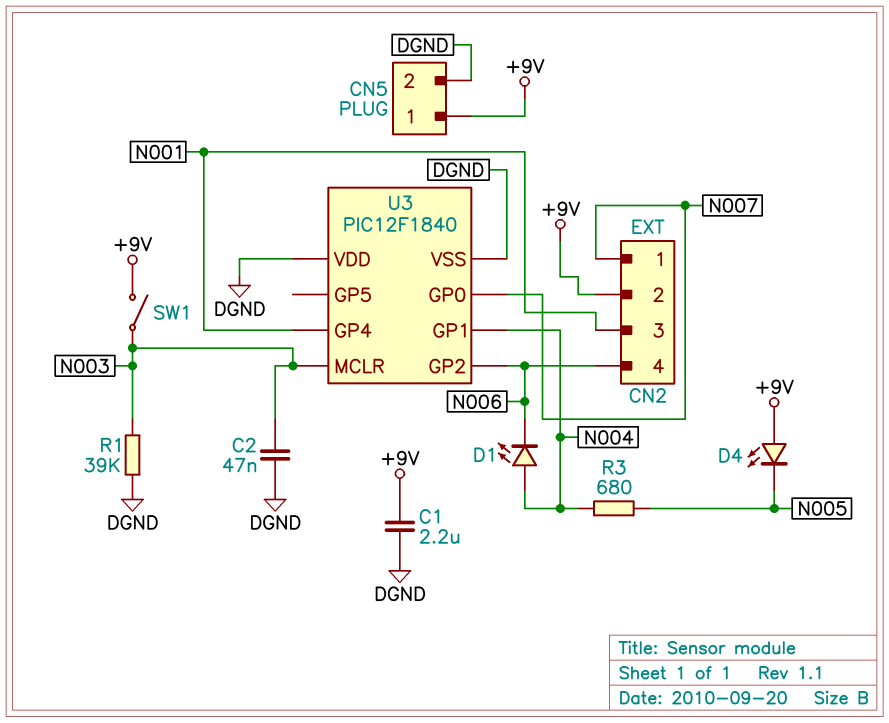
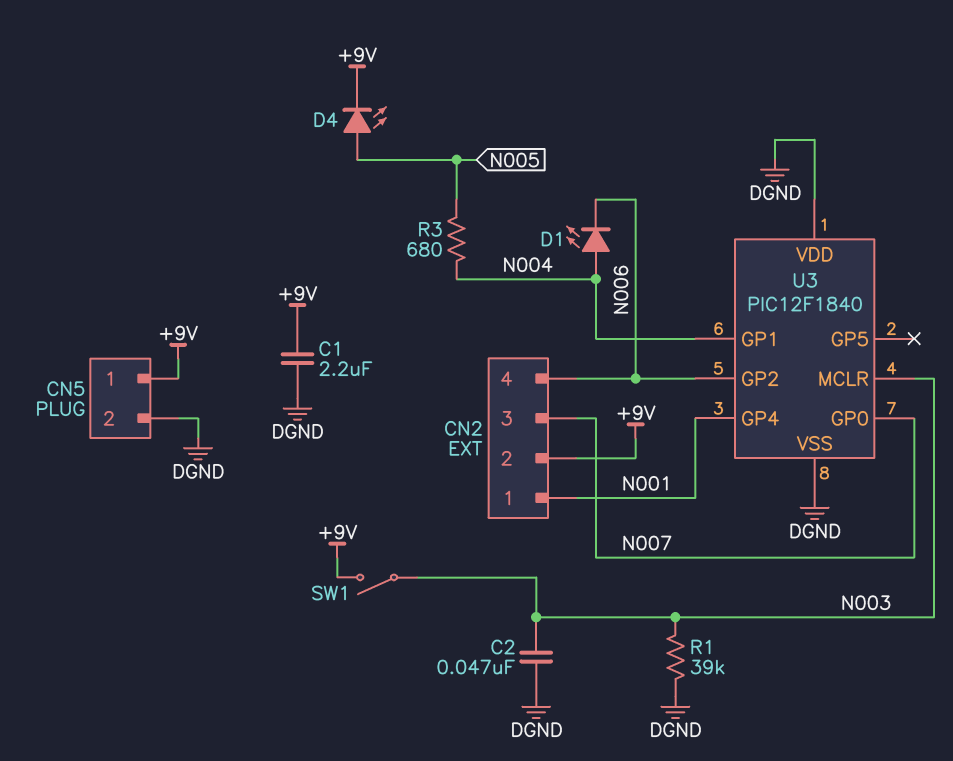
CN2 pin 1: N007 -> N001
CN2 pin 3: N001 -> N007
D4: LED (A +9V, K N005) -> LED (A N005, K +9V)

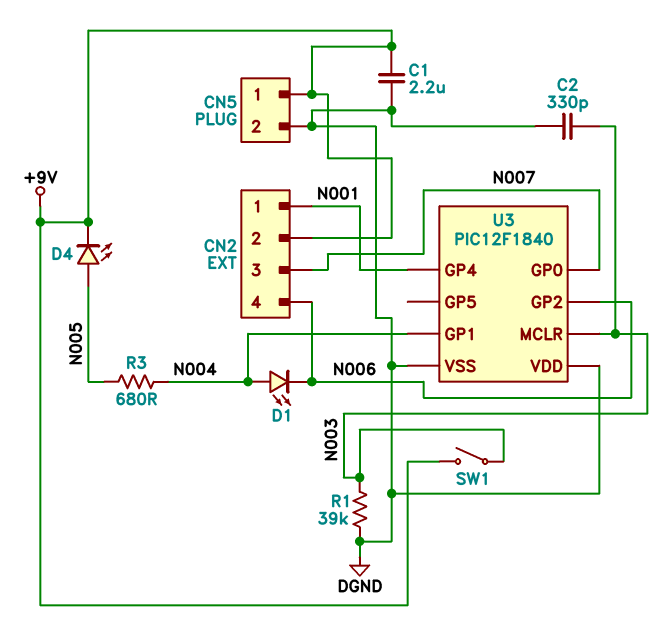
C2: 47nF (DGND, N003) -> 330pF (DGND, N003)

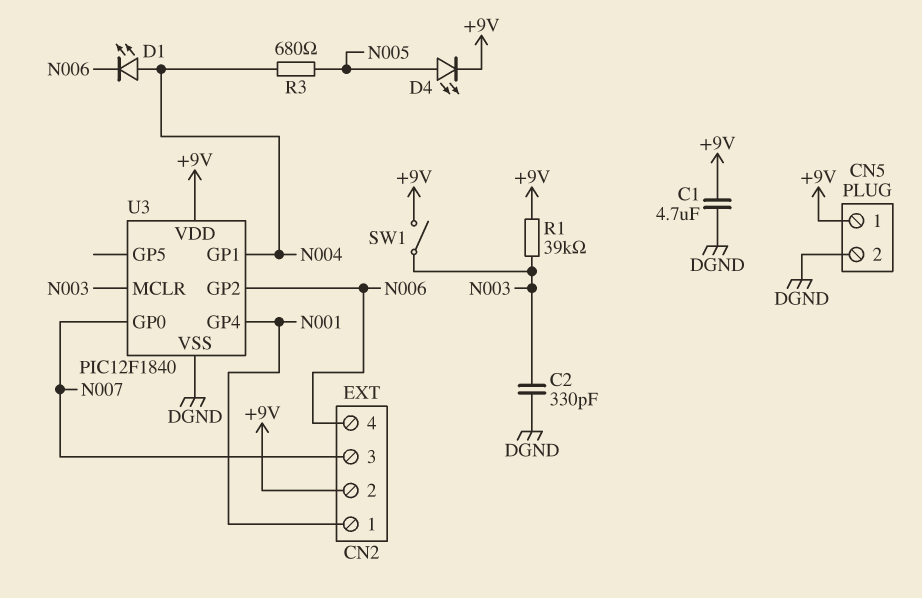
C1: 2.2uF (+9V, DGND) -> 4.7uF (+9V, DGND)
R1: 39k (DGND, N003) -> 39k (+9V, N003)
U3 pin VDD: DGND -> +9V

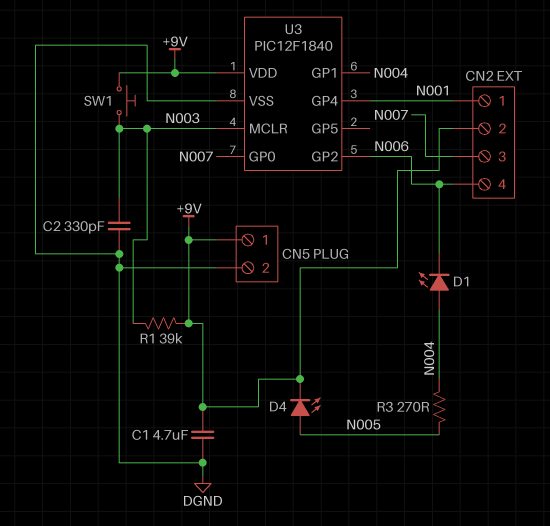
R3: 680 (N004, N005) -> 270 (N004, N005)
SW1: switch (+9V, N003) -> button (+9V, N003)

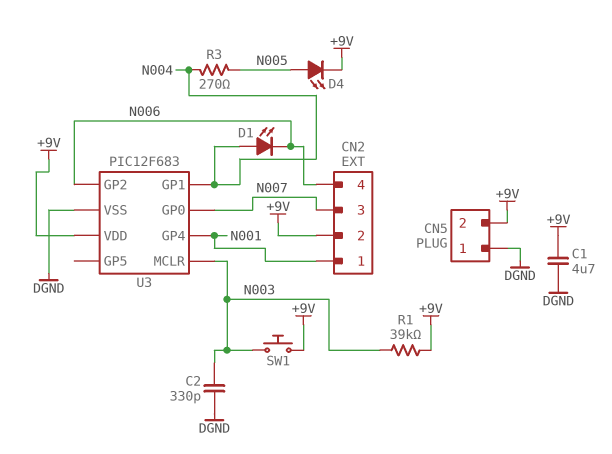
CN5 pin 1: +9V -> DGND
CN5 pin 2: DGND -> +9V
U3: PIC12F1840 -> PIC12F683

